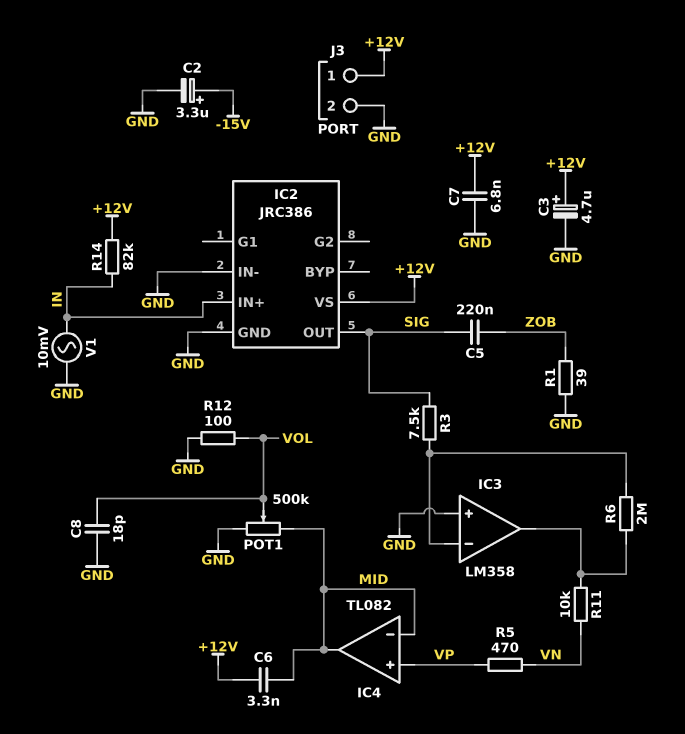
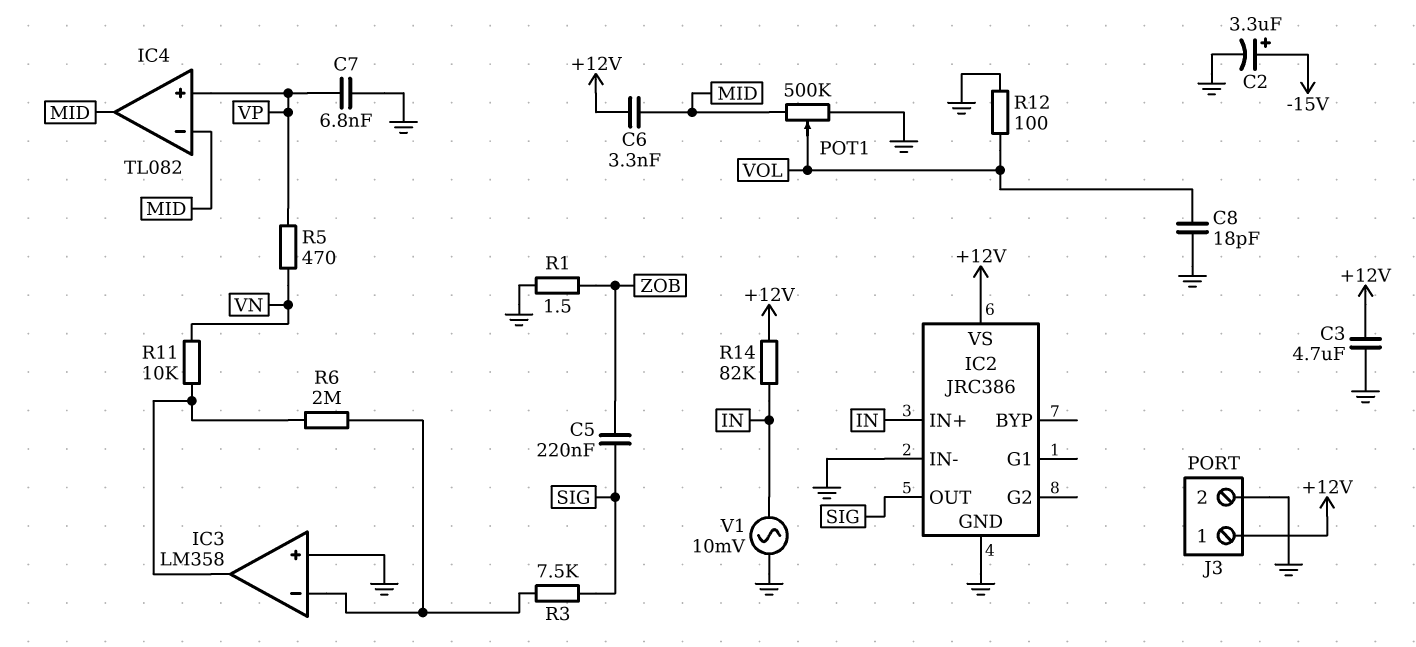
C3: 4.7uF (plus +12V, minus GND) -> 4.7uF (+12V, GND)
C7: 6.8nF (+12V, GND) -> 6.8nF (GND, VP)
R1: 39 (GND, ZOB) -> 1.5 (GND, ZOB)

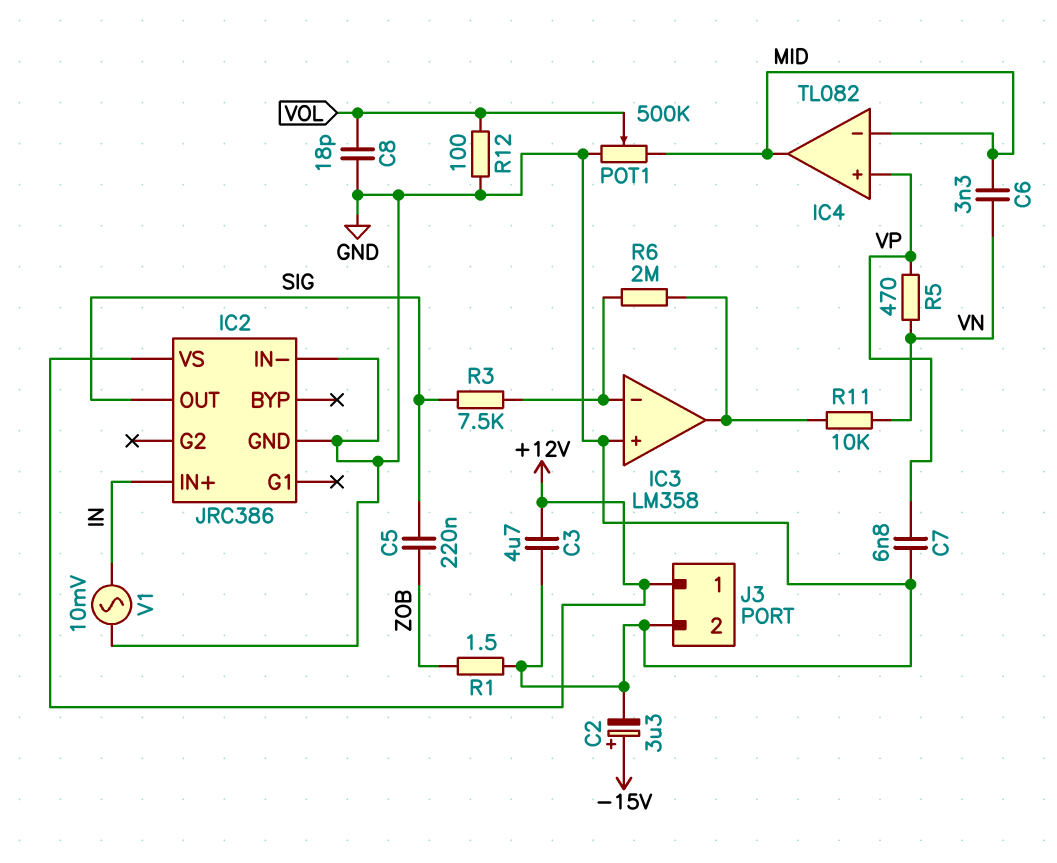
C6: 3.3nF (+12V, MID) -> 3.3nF (MID, VN)
R14: 82k (+12V, IN) -> none

